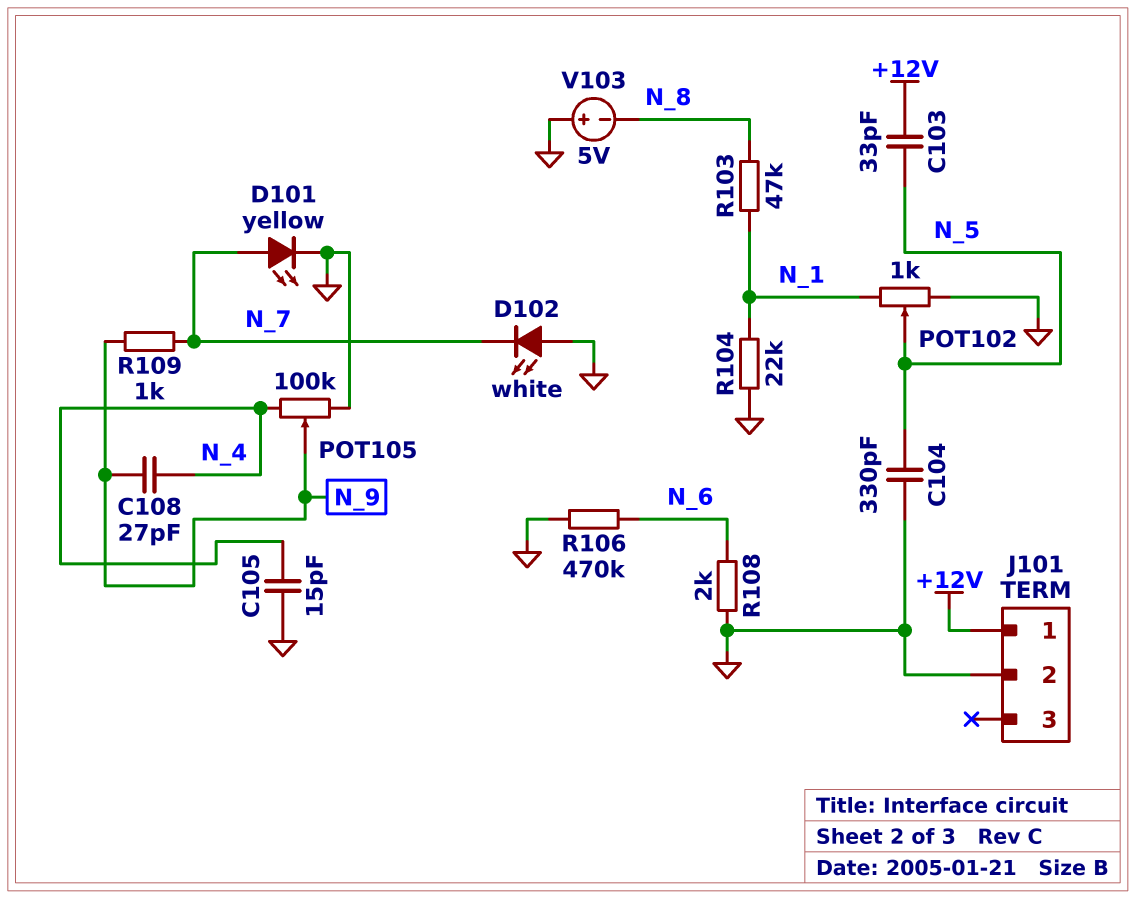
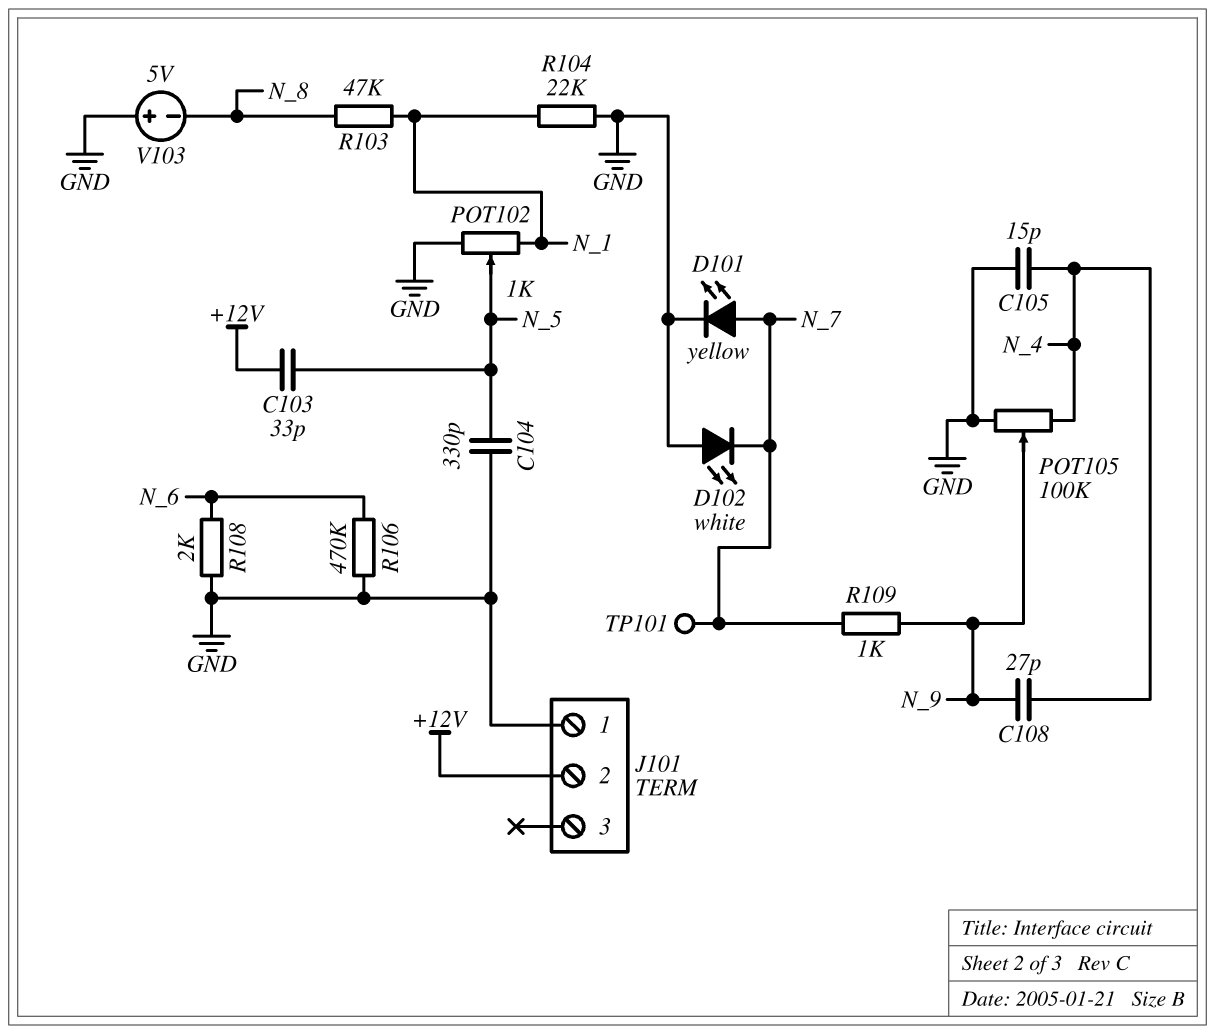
J101 pin 1: +12V -> GND
J101 pin 2: GND -> +12V
TP101: none -> test point (N_7)

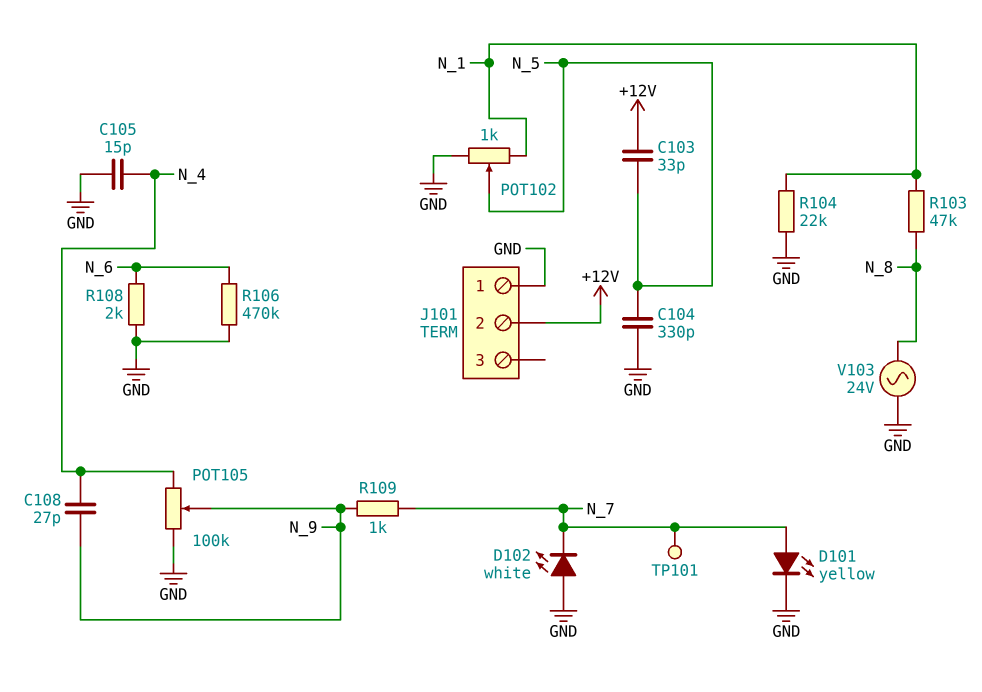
V103: 5V (plus GND, minus N_8) -> AC 24V (GND, N_8)

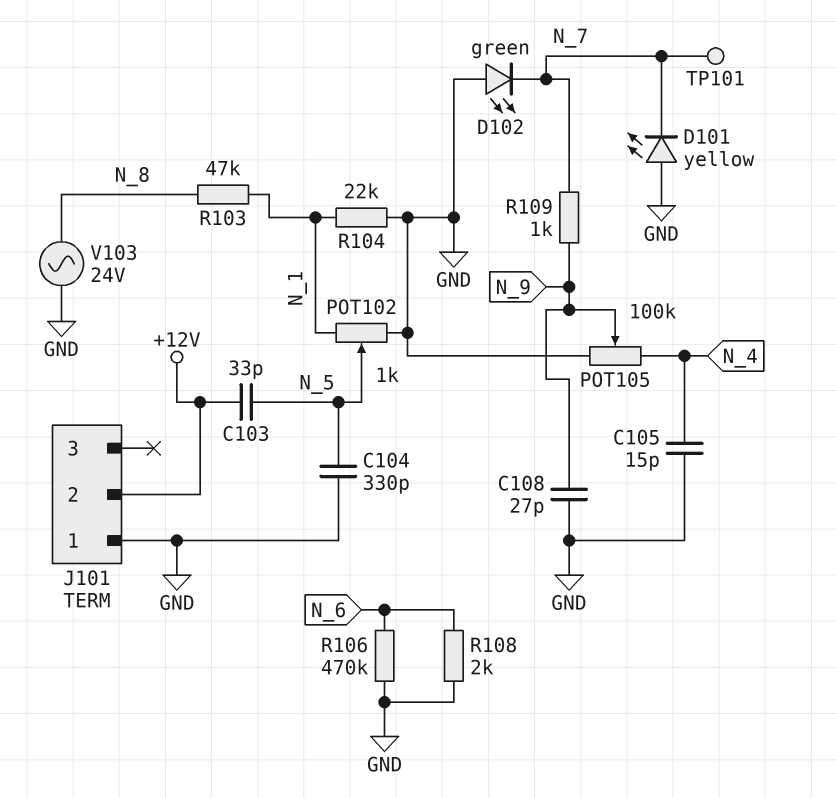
C108: 27pF (N_4, N_9) -> 27pF (GND, N_9)
D101: LED yellow (A N_7, K GND) -> LED yellow (A GND, K N_7)
D102: LED white (A GND, K N_7) -> LED green (A GND, K N_7)

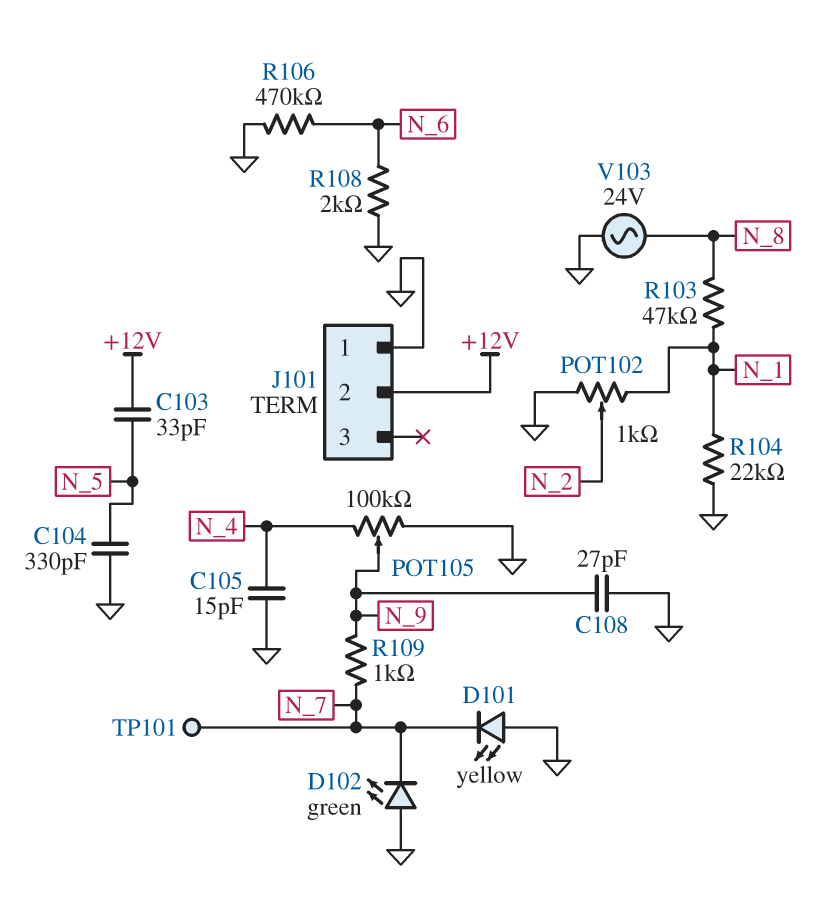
POT102: 1k (GND, N_1, wiper N_5) -> 1k (GND, N_1, wiper N_2)

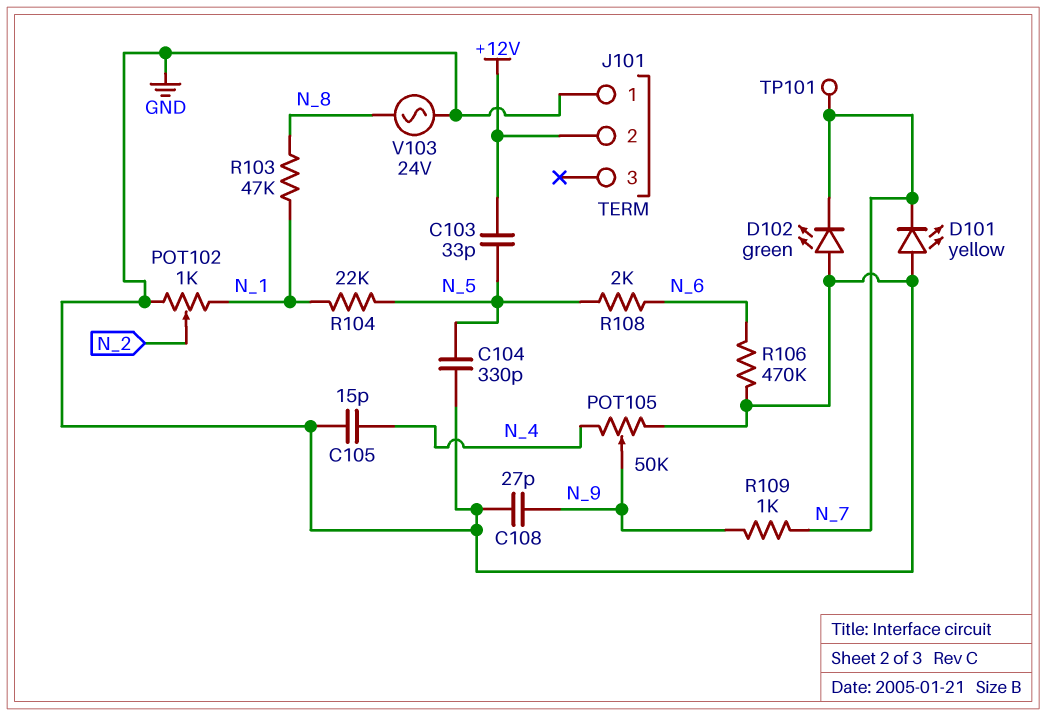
POT105: 100k (GND, N_4, wiper N_9) -> 50k (GND, N_4, wiper N_9)
R104: 22k (GND, N_1) -> 22k (N_1, N_5)
R108: 2k (GND, N_6) -> 2k (N_5, N_6)

